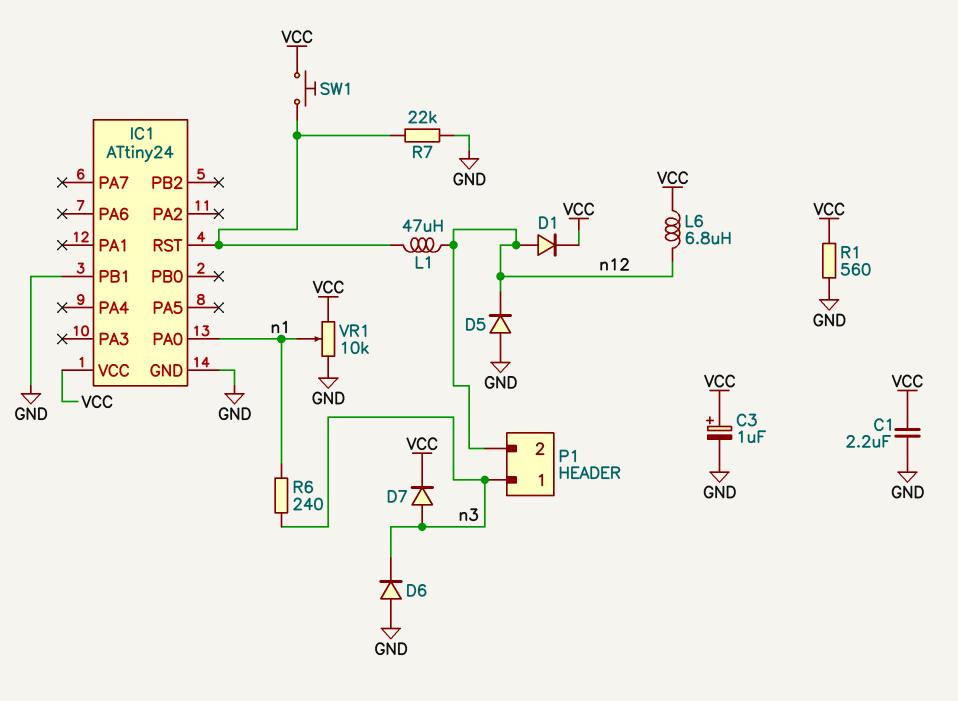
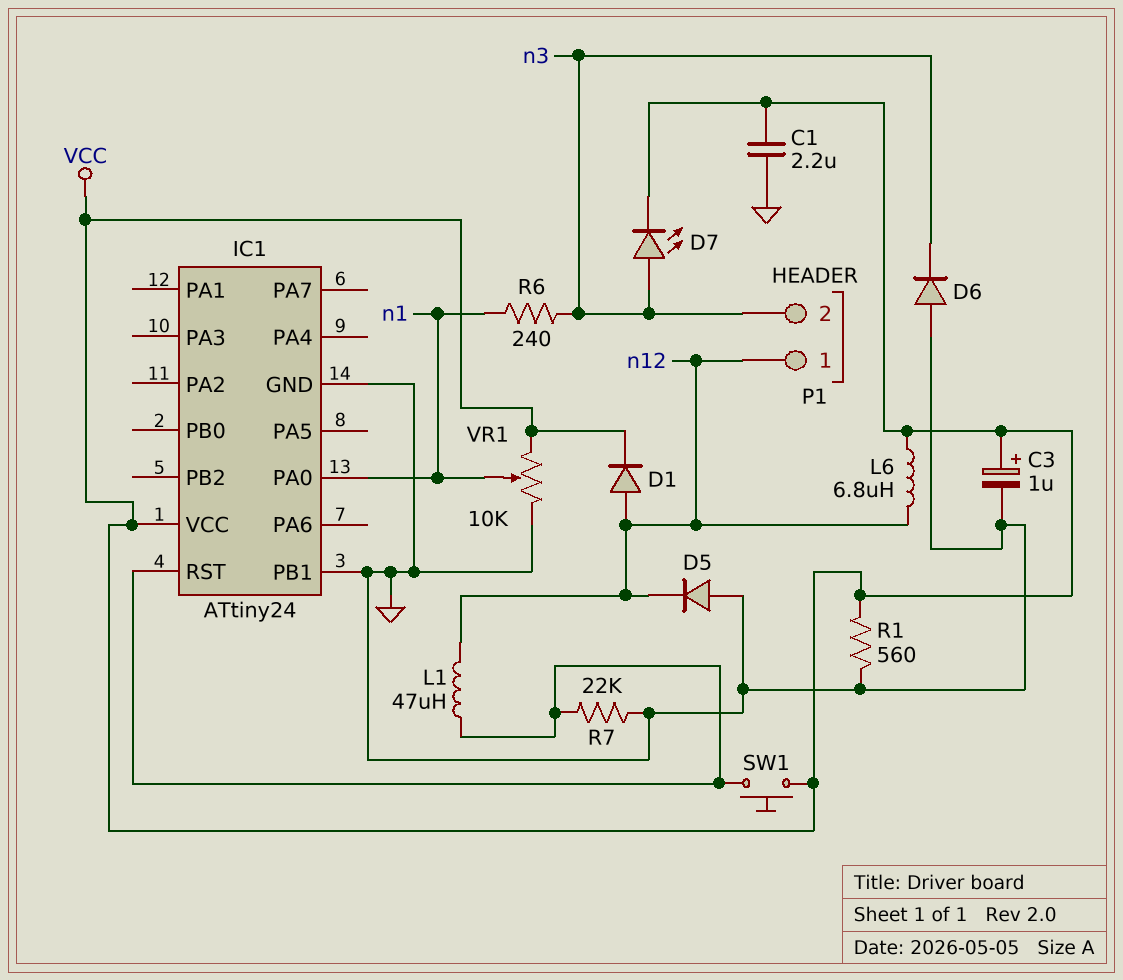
D7: diode (A n3, K VCC) -> LED (A n3, K VCC)
P1 pin 1: n3 -> n12
P1 pin 2: n12 -> n3

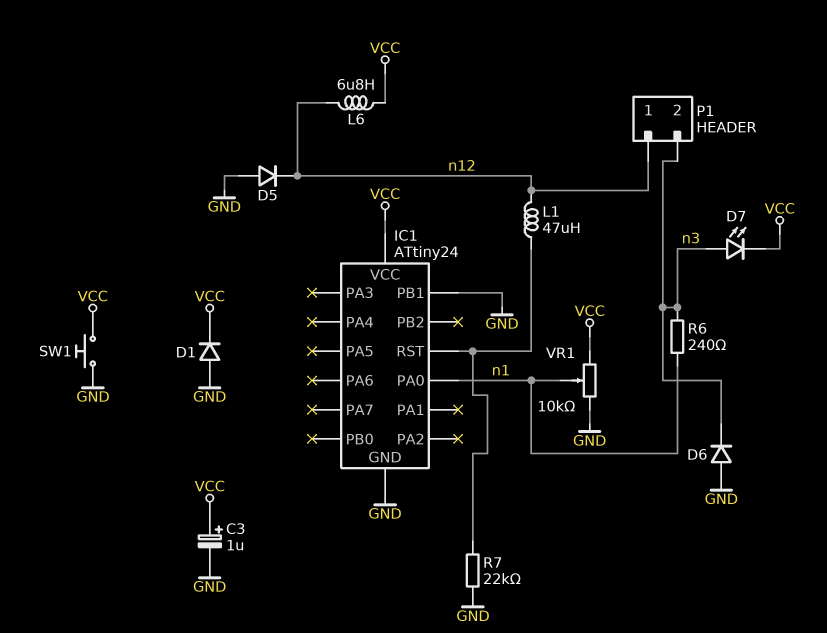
C1: 2.2uF (GND, VCC) -> none
D1: diode (A n12, K VCC) -> diode (A GND, K VCC)
R1: 560 (GND, VCC) -> none
SW1: button (IC1/RST, VCC) -> button (GND, VCC)

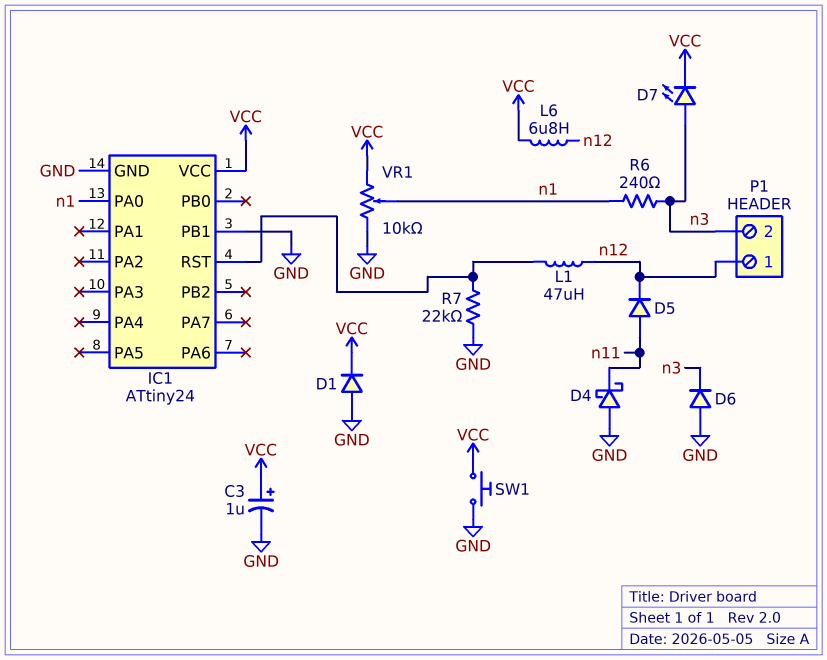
D4: none -> schottky (A GND, K n11)
D5: diode (A GND, K n12) -> diode (A n11, K n12)

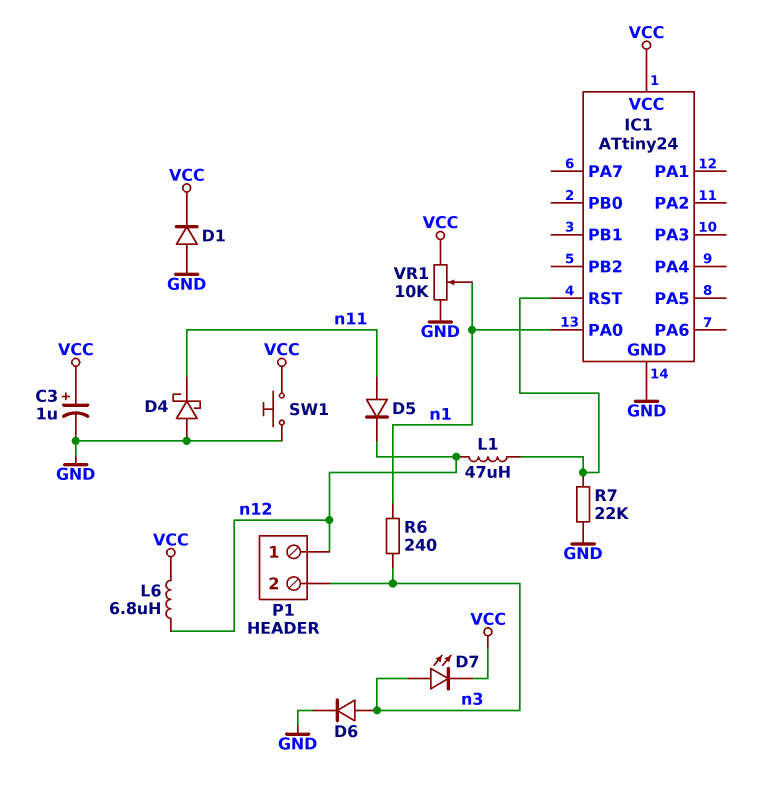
D6: diode (A GND, K n3) -> diode (A n3, K GND)
IC1 pin PB1: GND -> none

